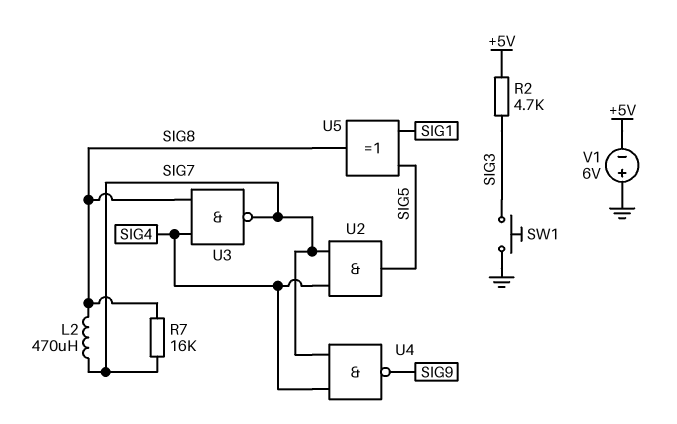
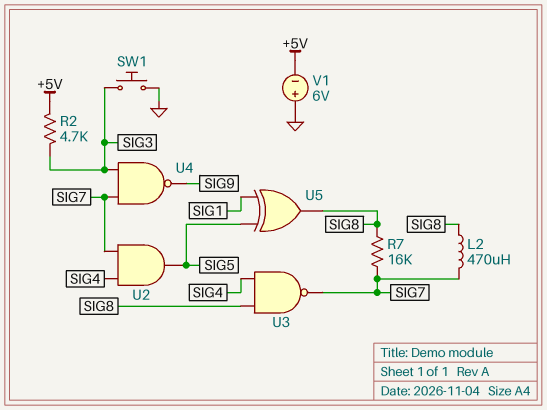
U4: NAND (in SIG4, in SIG7, out SIG9) -> NAND (in SIG3, in SIG7, out SIG9)

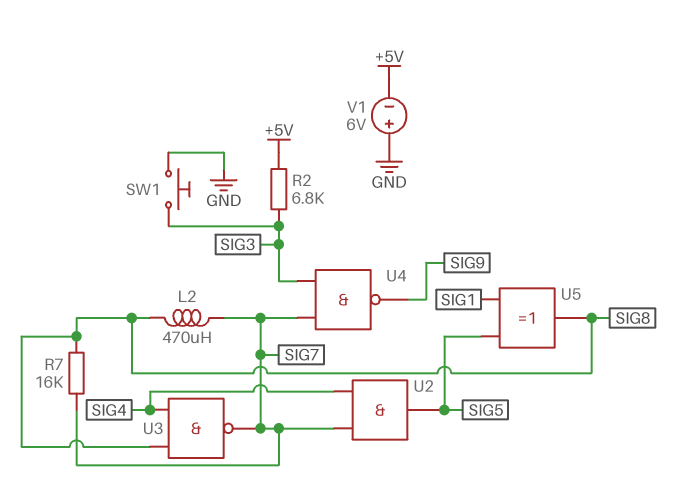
R2: 4.7k (+5V, SIG3) -> 6.8k (+5V, SIG3)

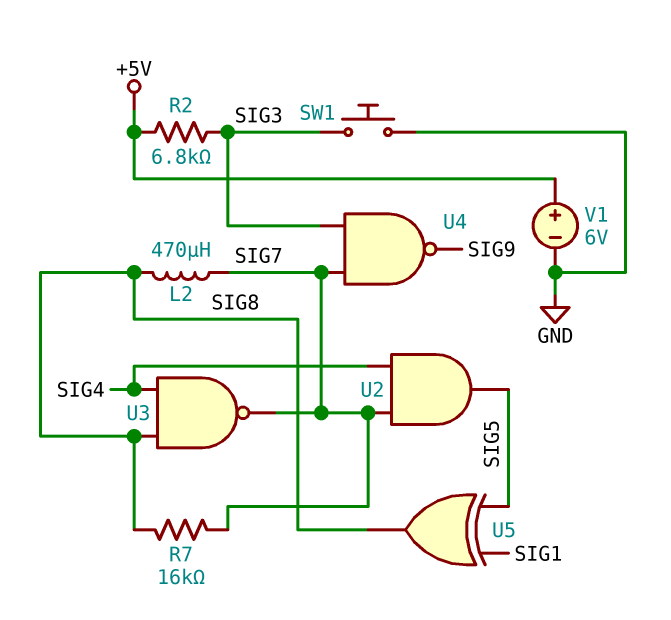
V1: 6V (plus GND, minus +5V) -> 6V (plus +5V, minus GND)

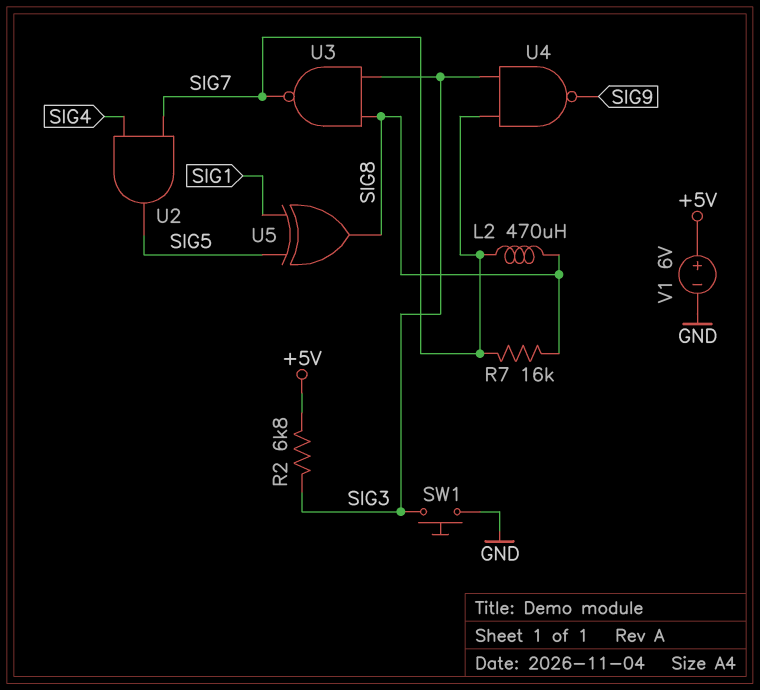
U3: NAND (in SIG4, in SIG8, out SIG7) -> NAND (in SIG3, in SIG8, out SIG7)

